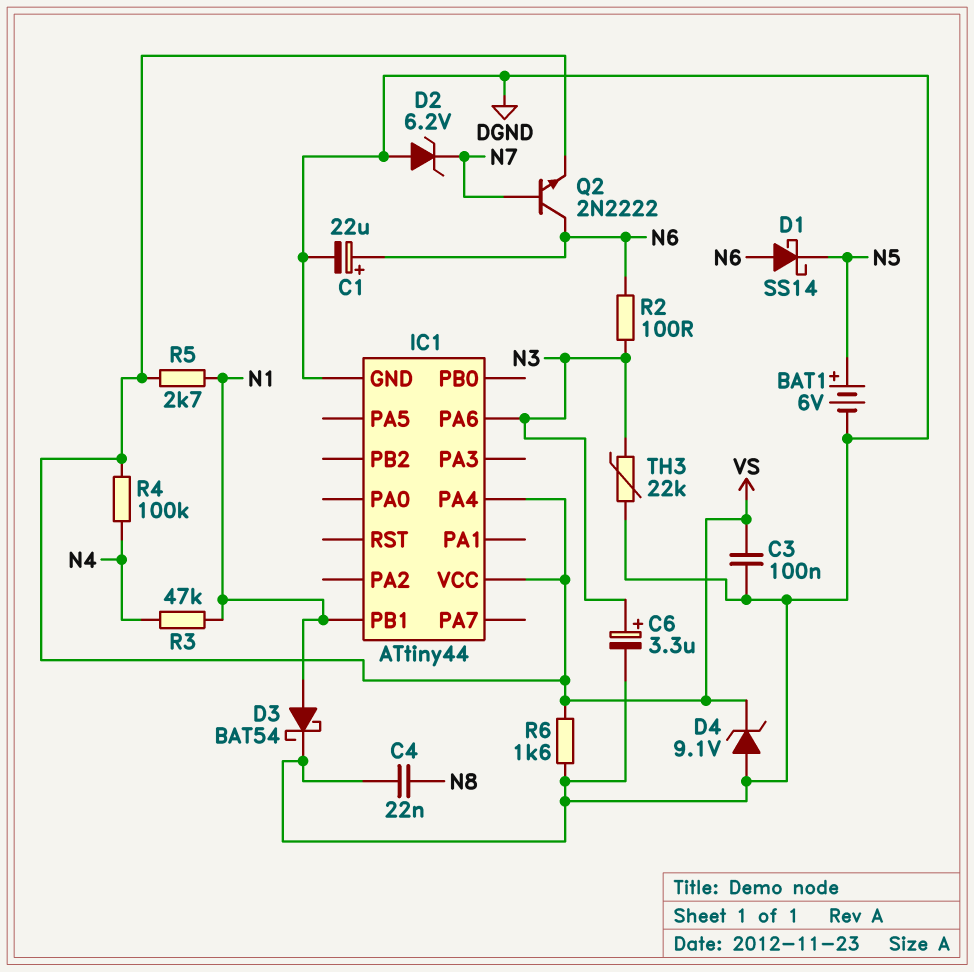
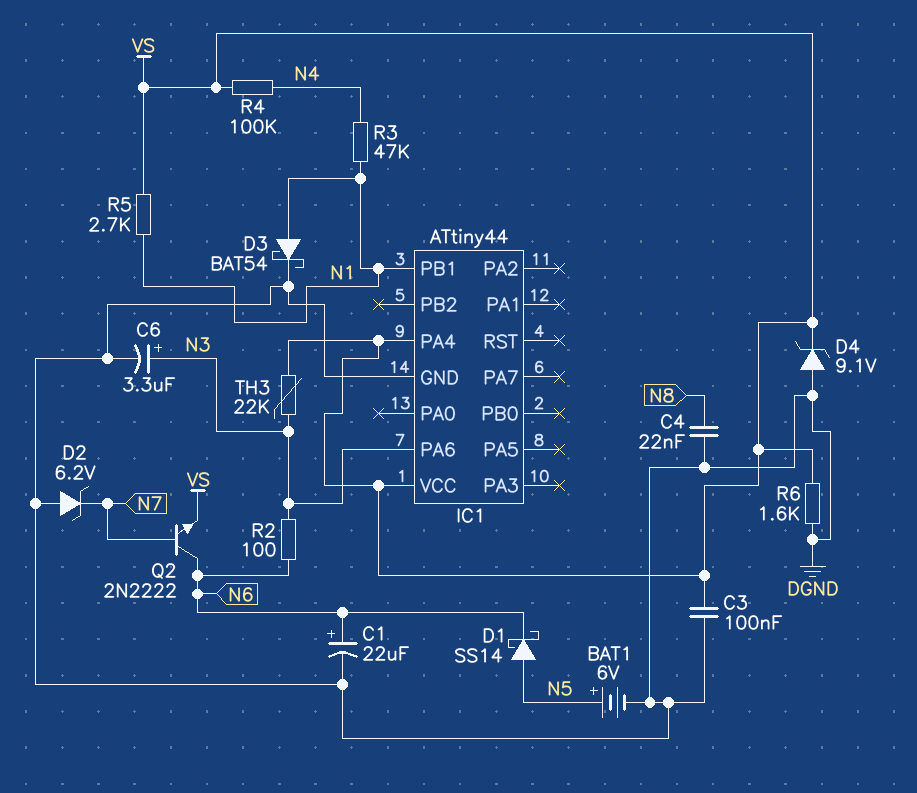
D1: schottky SS14 (A N6, K N5) -> schottky SS14 (A N5, K N6)
TH3: 22k (DGND, N3) -> 22k (N3, VS)

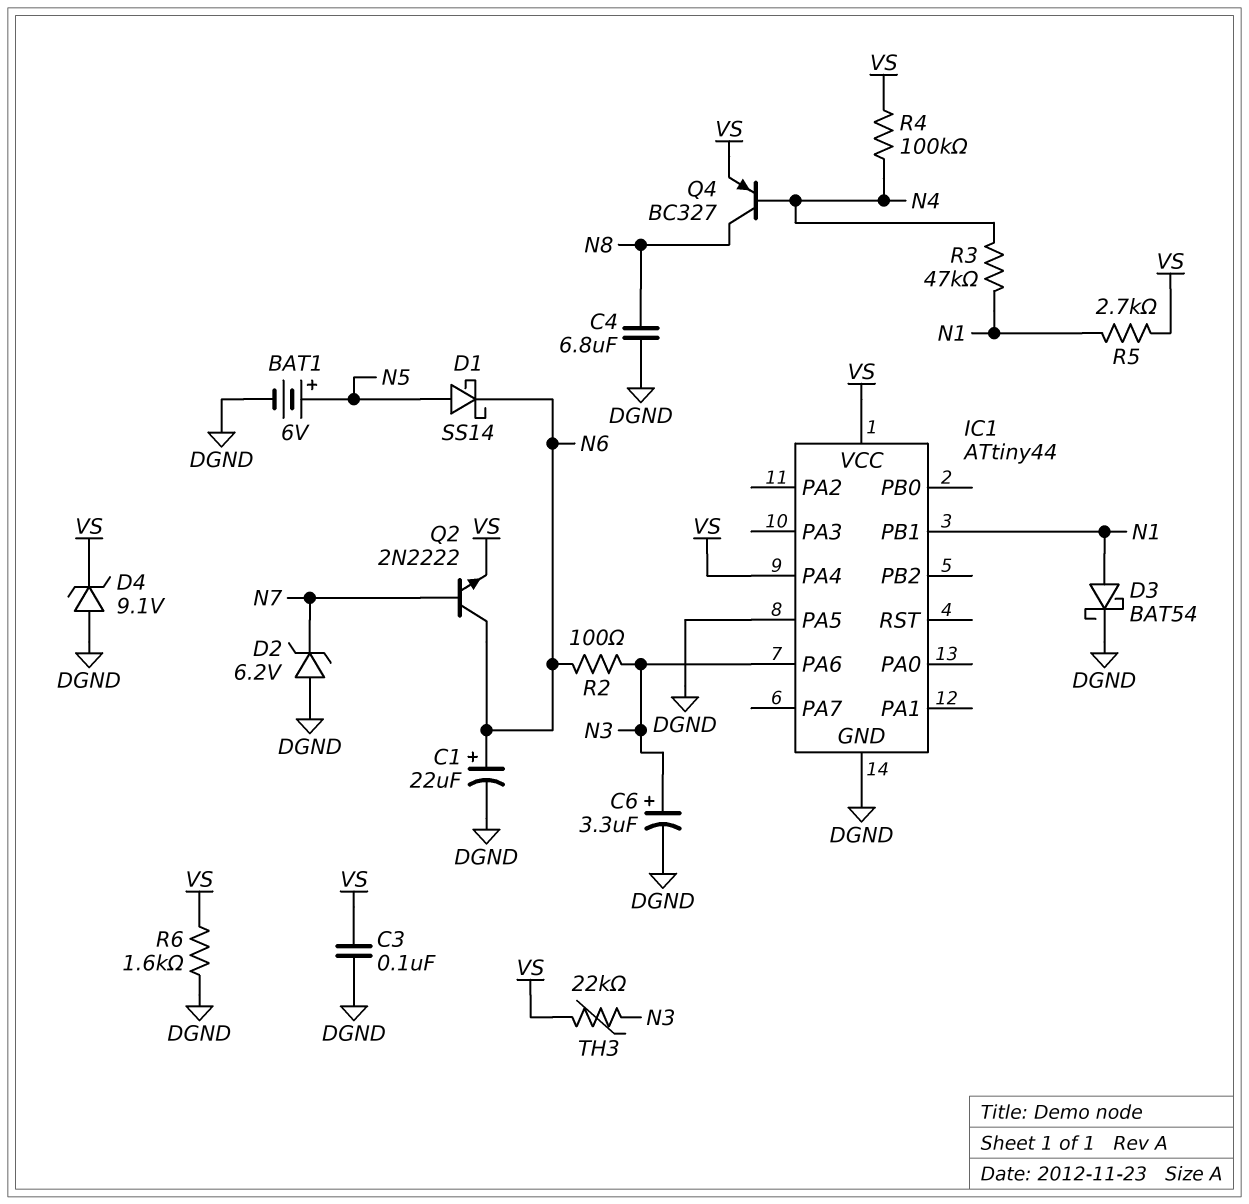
C4: 22nF (DGND, N8) -> 6.8uF (DGND, N8)
IC1 pin PA5: none -> DGND
Q4: none -> PNP BC327 (B N4, C N8, E VS)

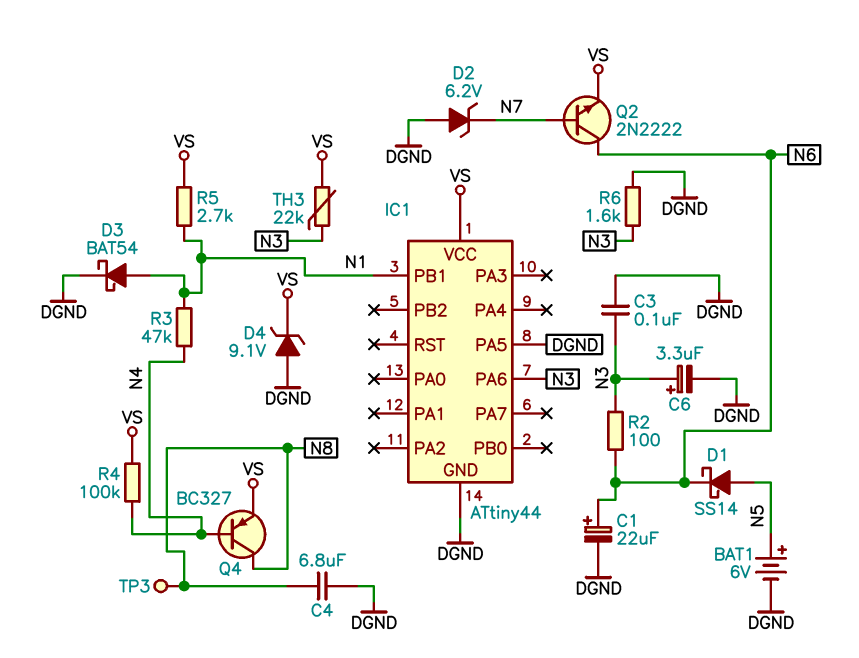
C3: 100nF (DGND, VS) -> 100nF (DGND, N3)
IC1 pin PA4: VS -> none
R6: 1.6k (DGND, VS) -> 1.6k (DGND, N3)
TP3: none -> test point (N8)

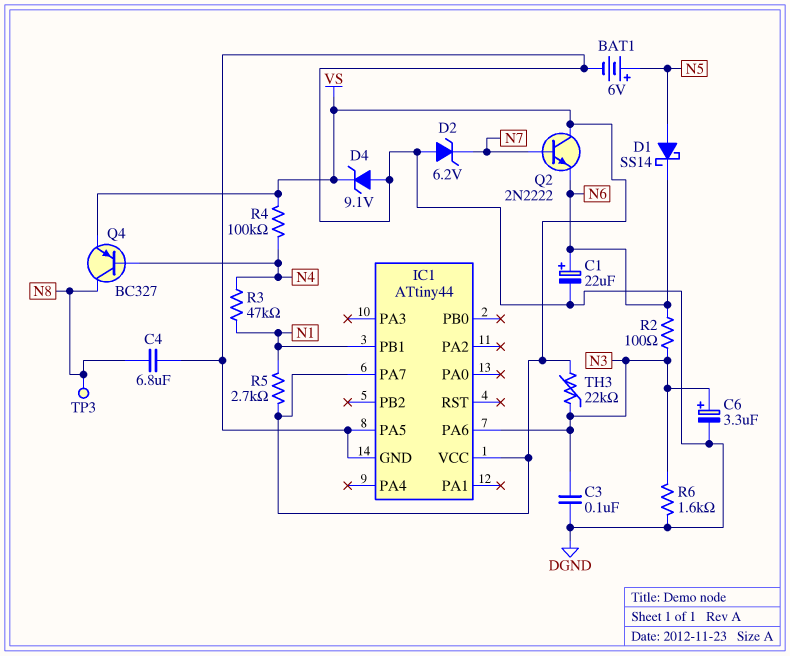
D3: schottky BAT54 (A N1, K DGND) -> none
IC1 pin PA7: none -> VS
Q2: NPN 2N2222 (B N7, C N6, E VS) -> NPN 2N2222 (B N7, C VS, E N6)

